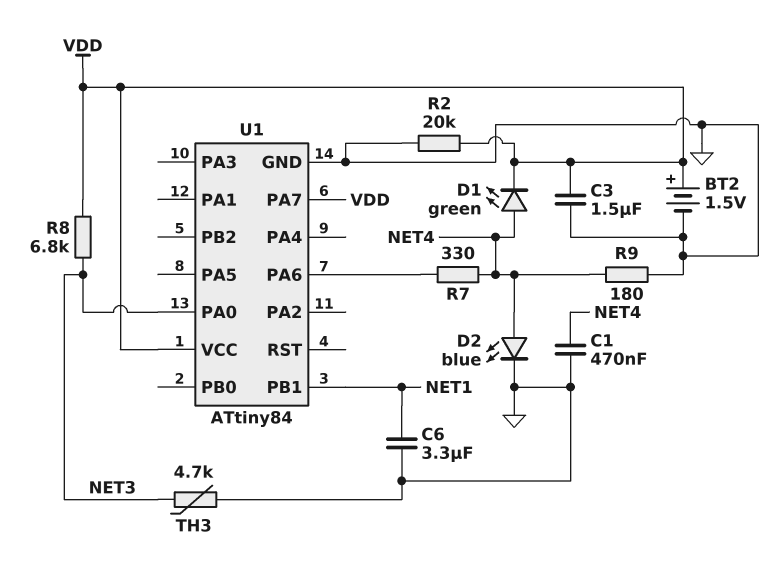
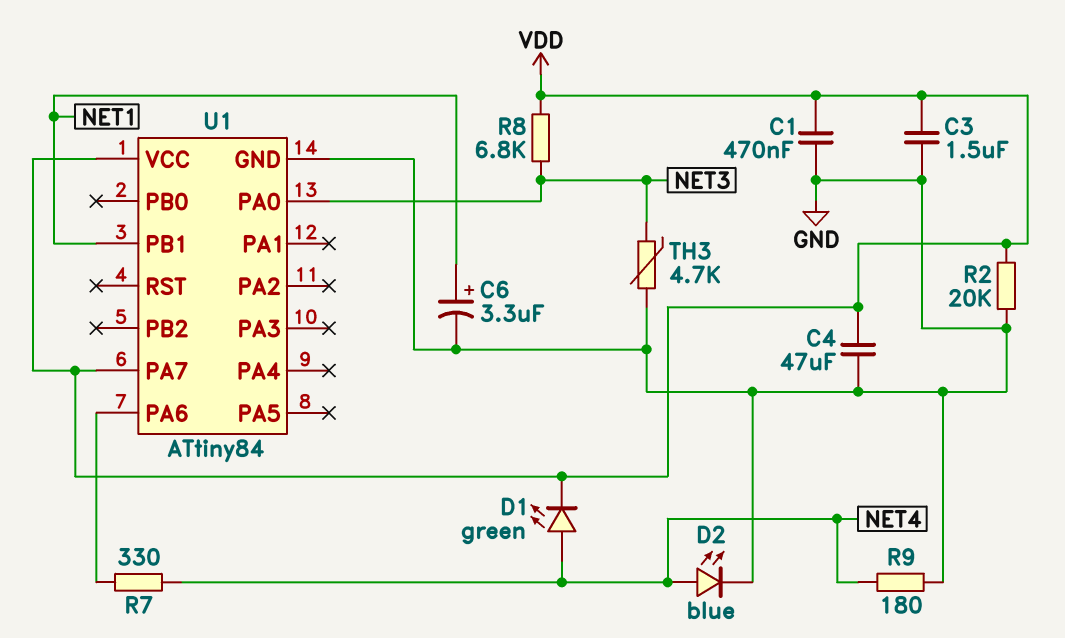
BT2: 1.5V (plus VDD, minus GND) -> none
C1: 470nF (GND, NET4) -> 470nF (GND, VDD)
C4: none -> 47uF (GND, VDD)
C6: 3.3uF (GND, NET1) -> 3.3uF (plus NET1, minus GND)

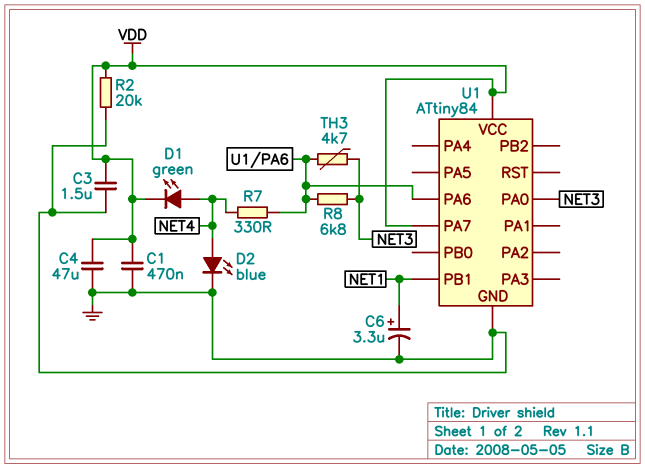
R8: 6.8k (NET3, VDD) -> 6.8k (NET3, U1/PA6)
R9: 180 (GND, NET4) -> none
TH3: 4.7k (GND, NET3) -> 4.7k (NET3, U1/PA6)

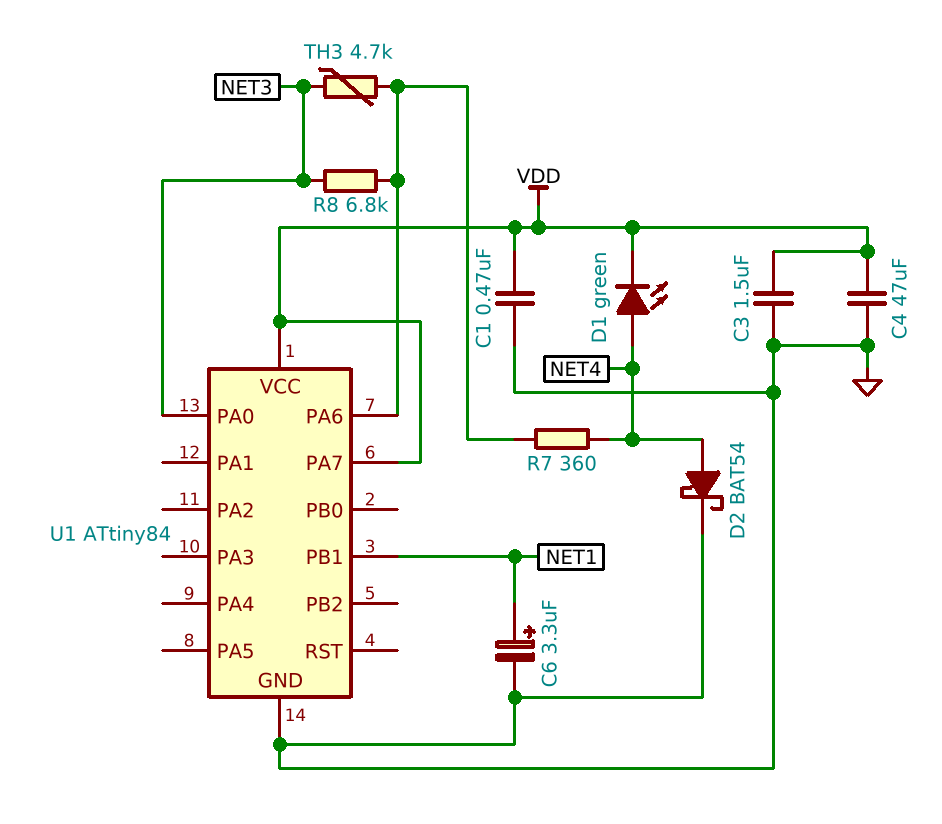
D2: LED blue (A NET4, K GND) -> schottky BAT54 (A NET4, K GND)
R2: 20k (GND, VDD) -> none
R7: 330 (NET4, U1/PA6) -> 360 (NET4, U1/PA6)

